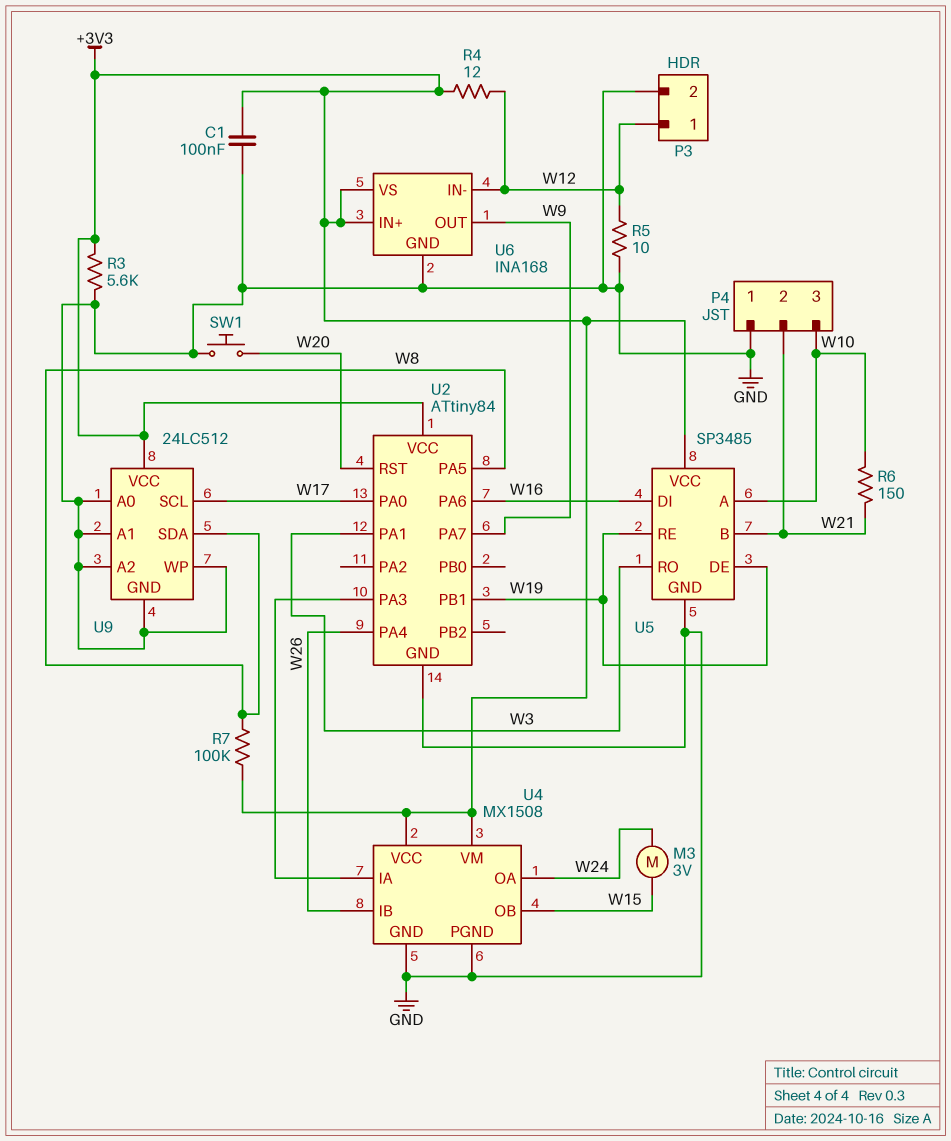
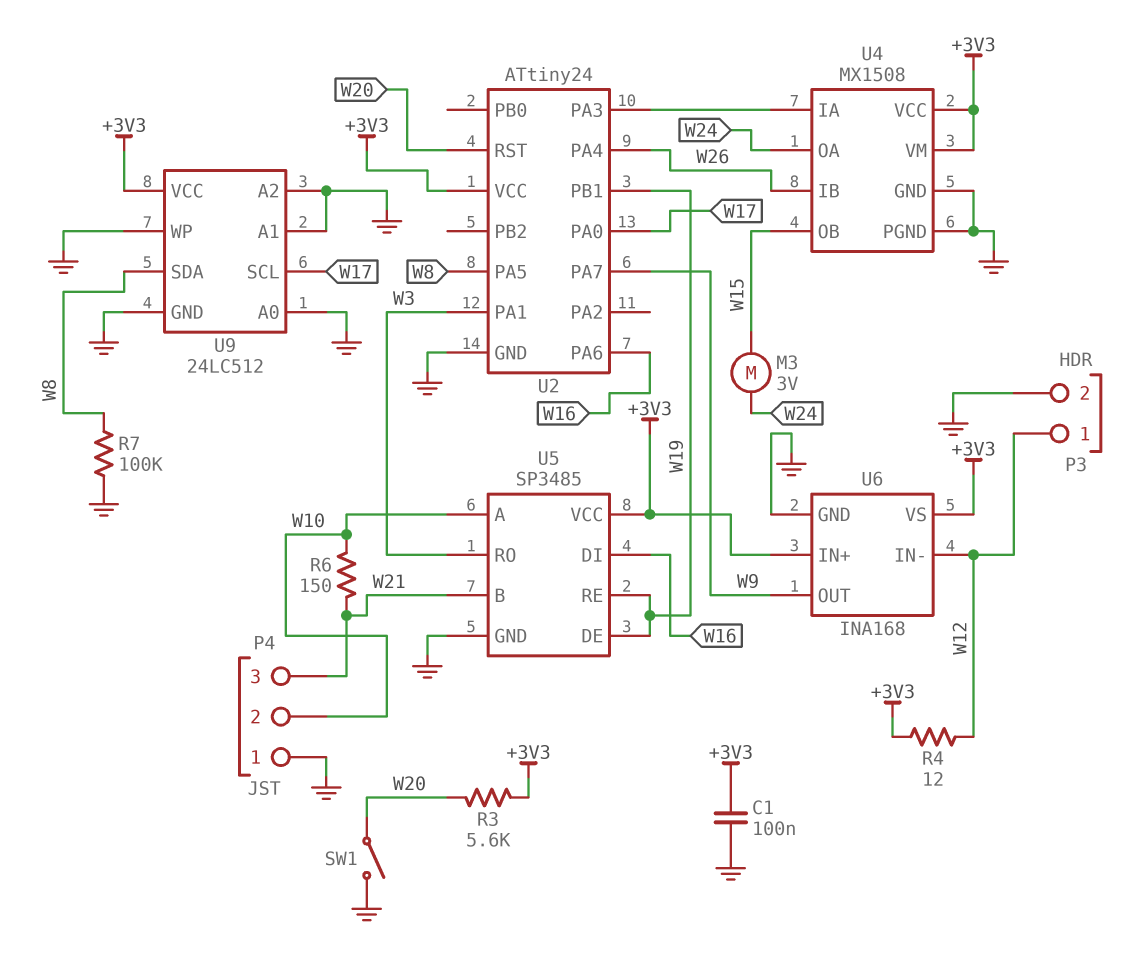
P4 pin 2: W21 -> W10
P4 pin 3: W10 -> W21
R3: 5.6k (+3V3, GND) -> 5.6k (+3V3, W20)
R5: 10 (GND, W12) -> none
R7: 100k (+3V3, W8) -> 100k (GND, W8)
SW1: button (GND, W20) -> switch (GND, W20)
U2: ATtiny84 -> ATtiny24

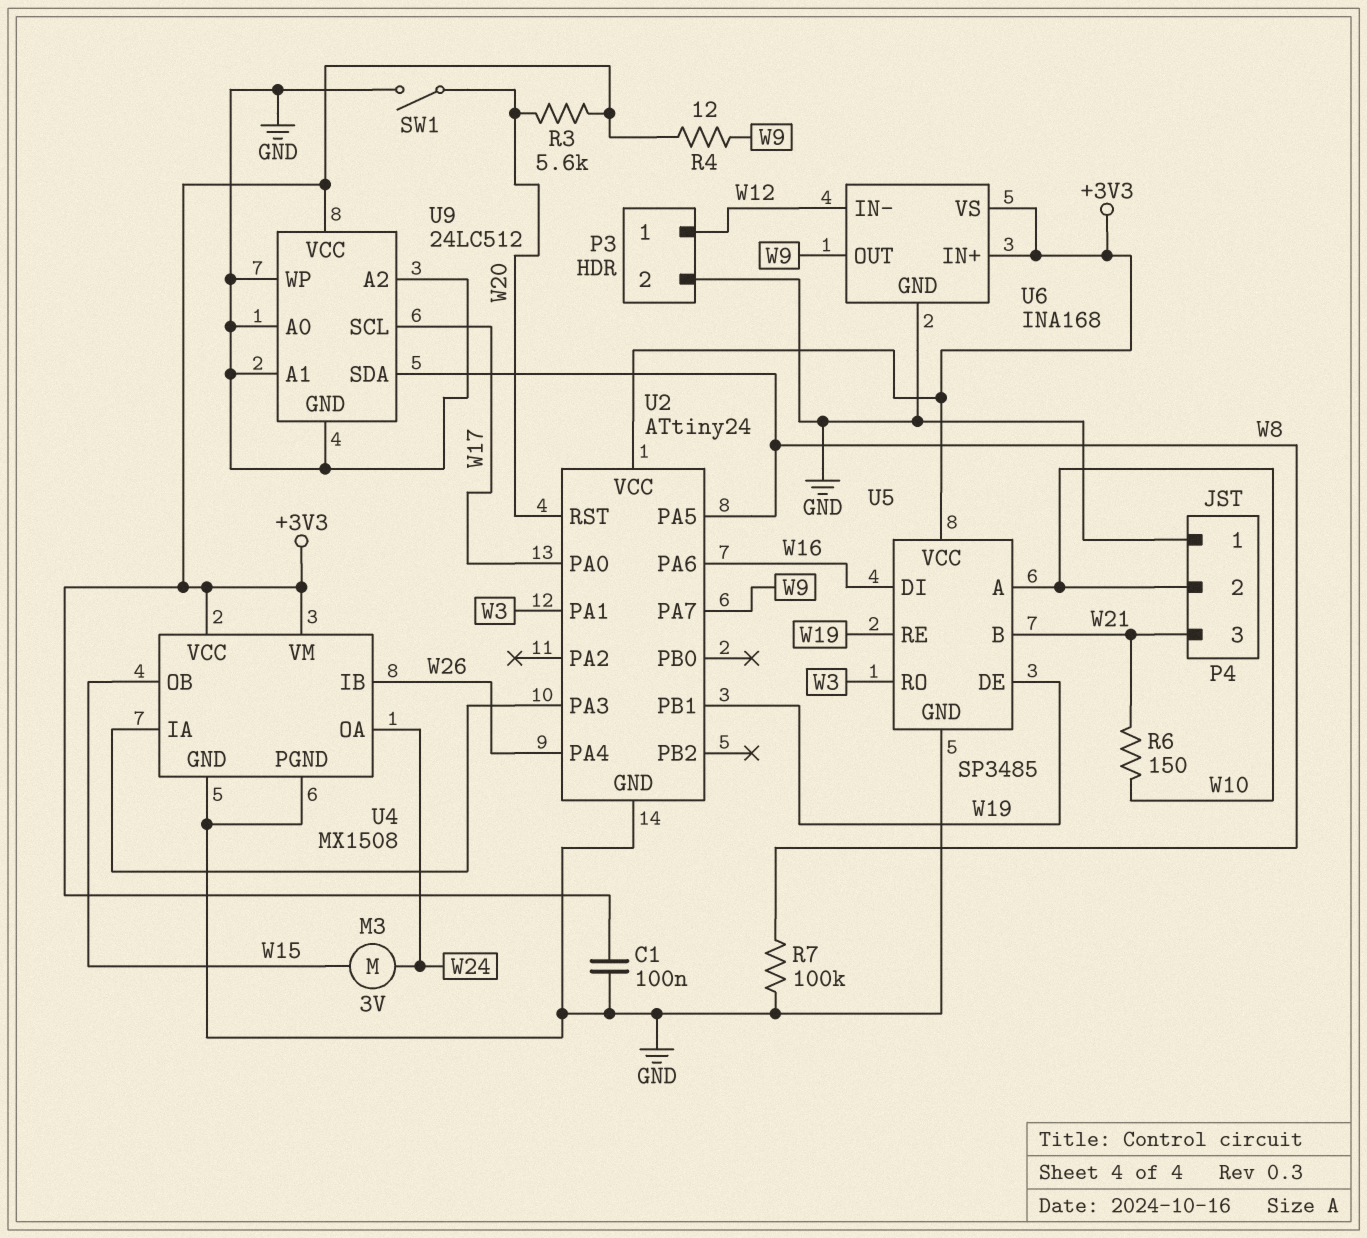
R4: 12 (+3V3, W12) -> 12 (+3V3, W9)

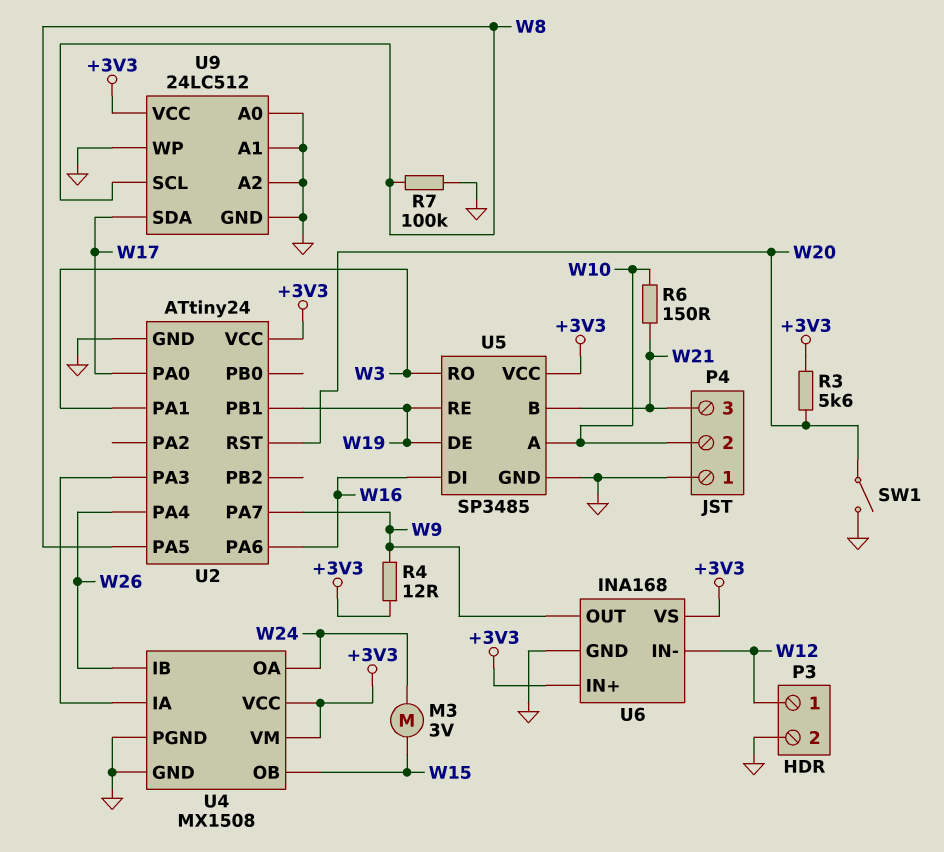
C1: 100nF (+3V3, GND) -> none
U9 pin SCL: W17 -> W8
U9 pin SDA: W8 -> W17

